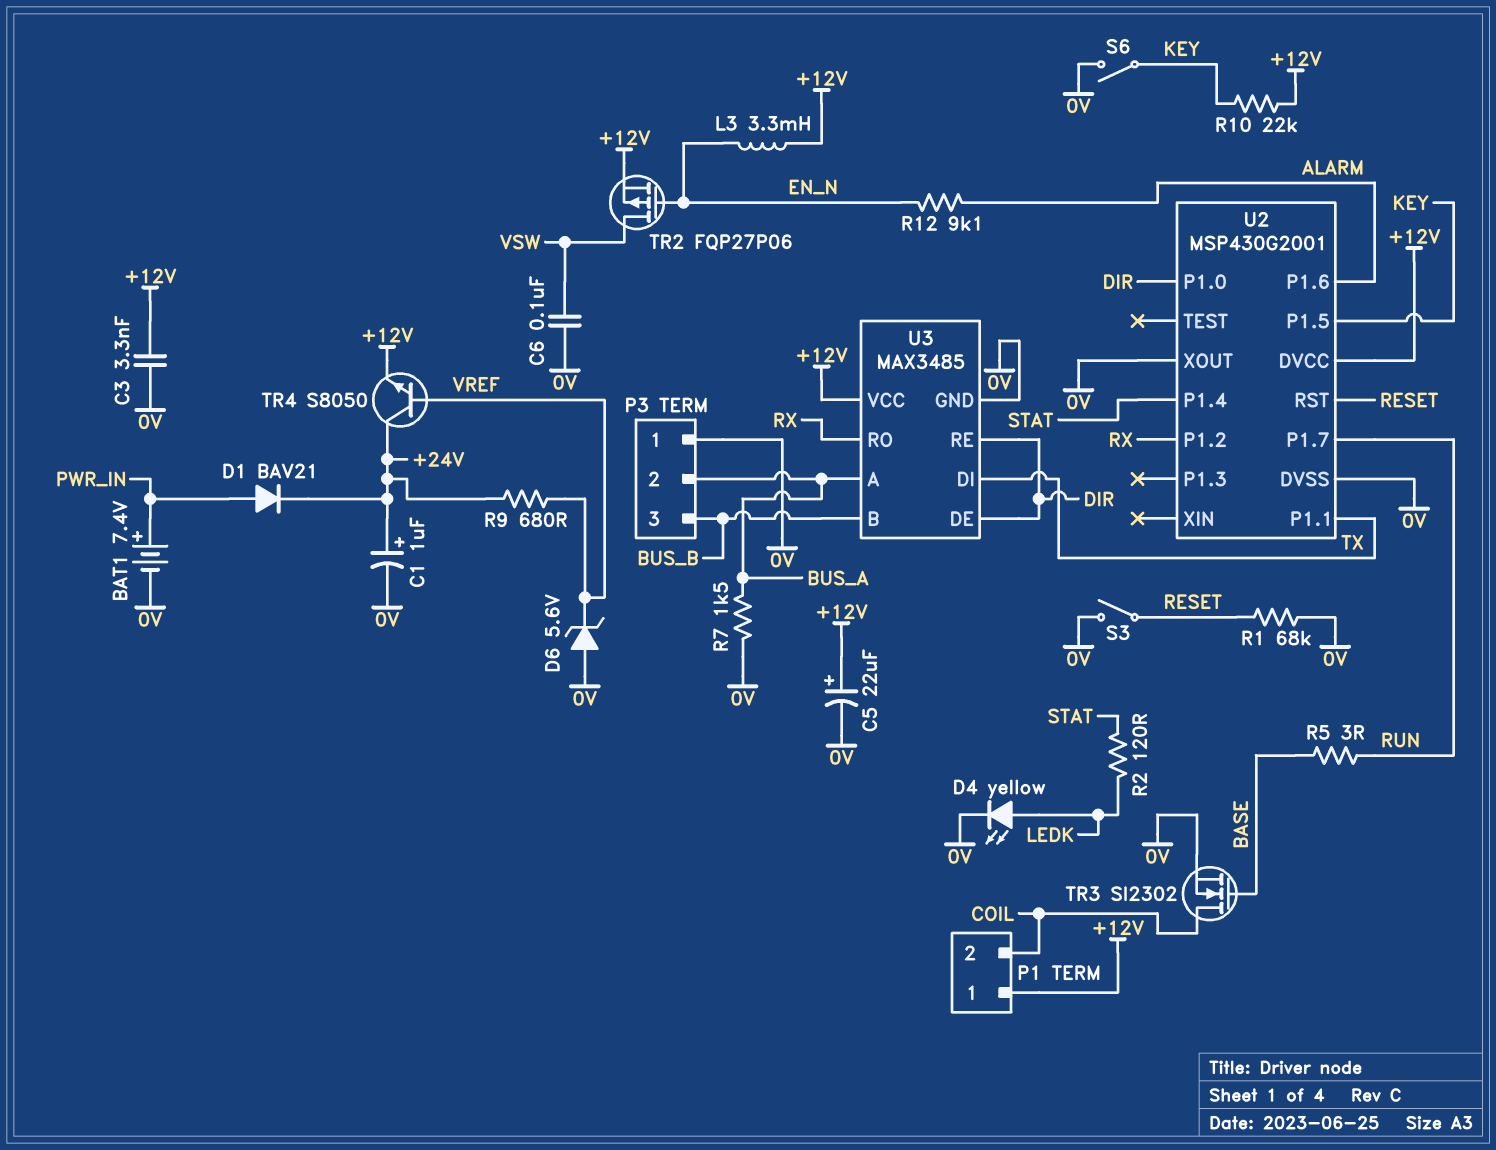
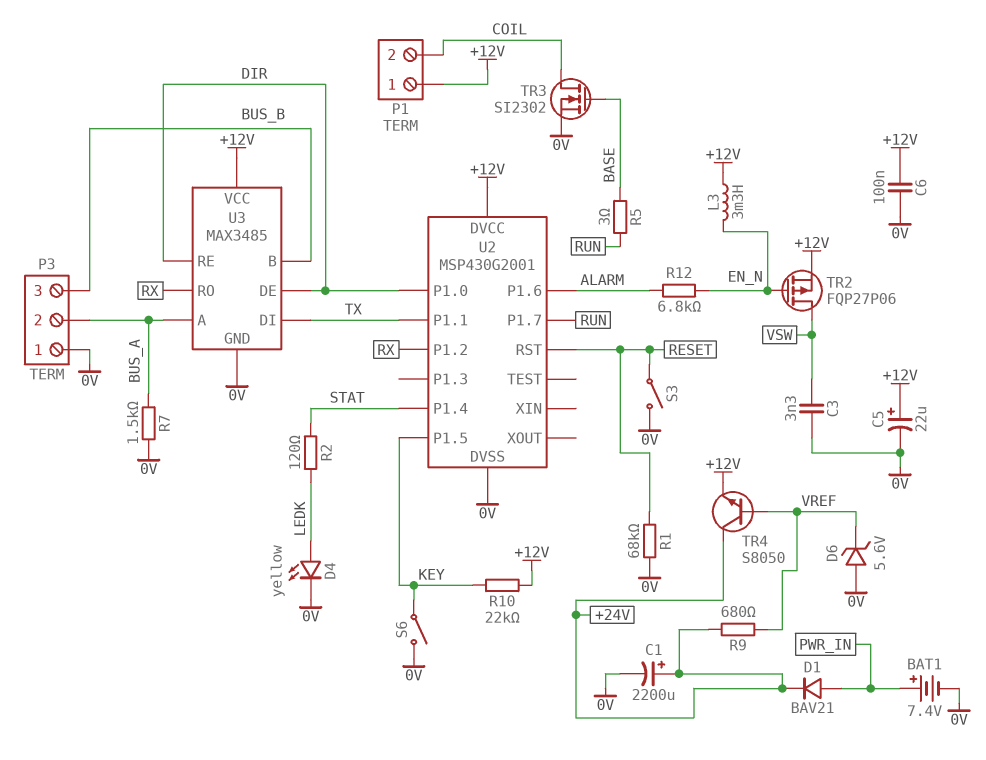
C1: 1uF (plus +24V, minus 0V) -> 2200uF (plus +24V, minus 0V)
C3: 3.3nF (+12V, 0V) -> 3.3nF (0V, VSW)
C6: 100nF (0V, VSW) -> 100nF (+12V, 0V)
R12: 9.1k (ALARM, EN_N) -> 6.8k (ALARM, EN_N)
U2 pin XOUT: 0V -> none

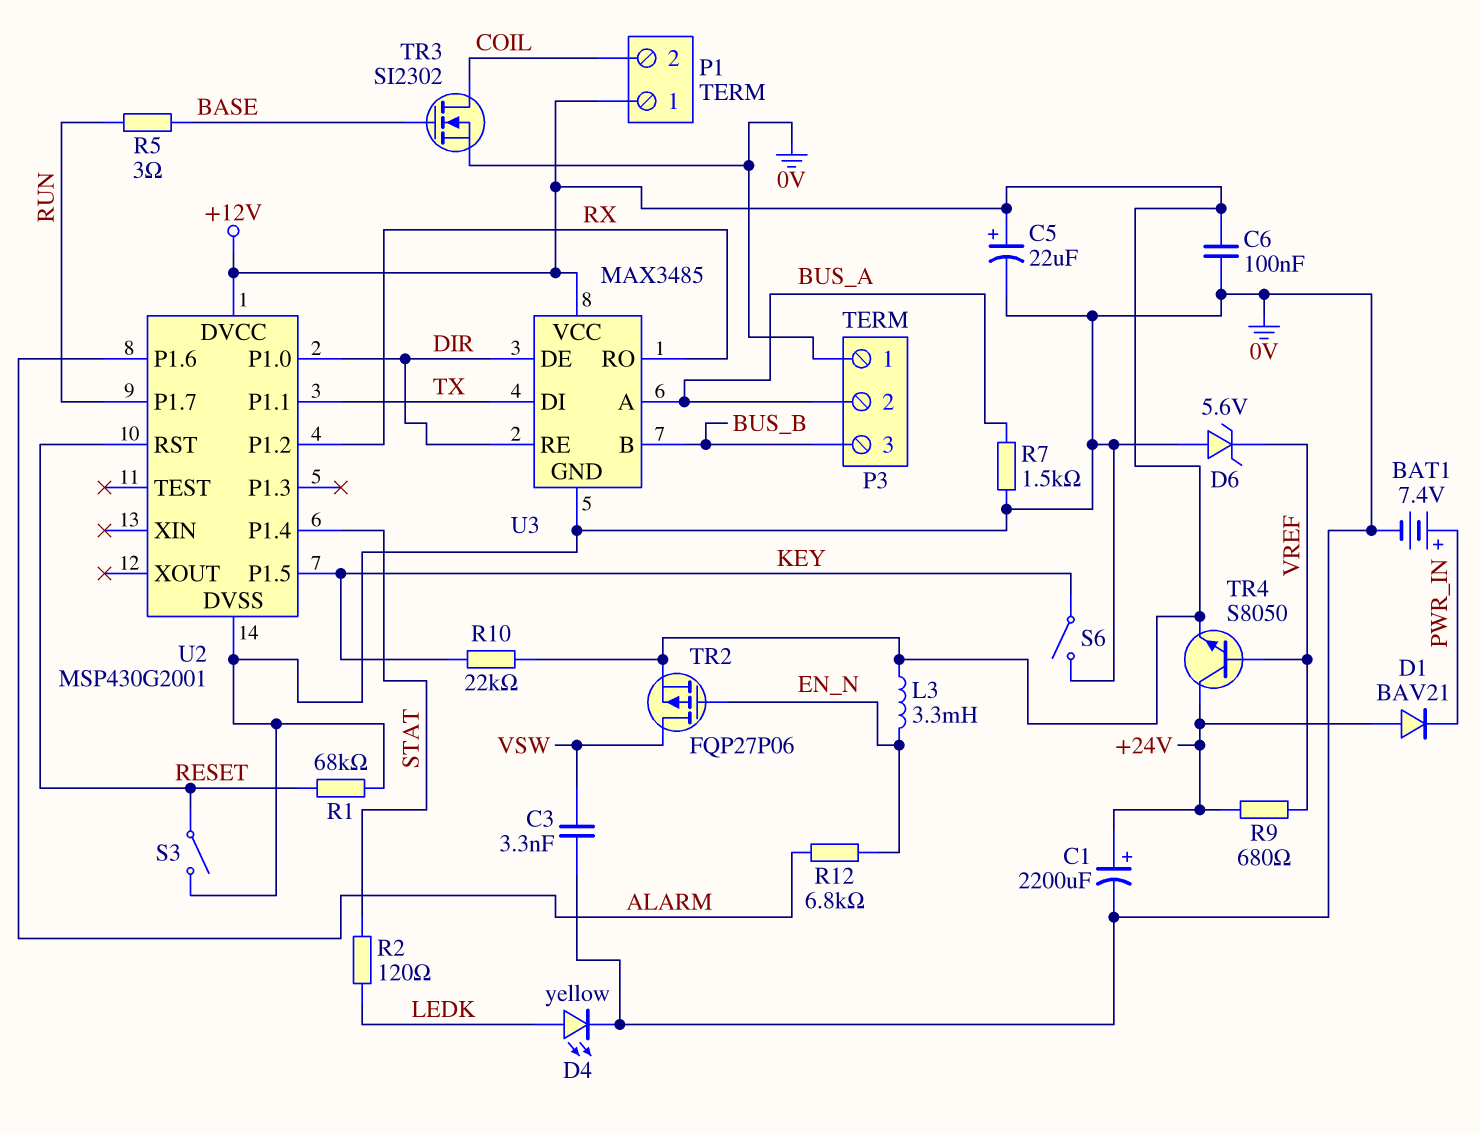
D1: diode BAV21 (A PWR_IN, K +24V) -> diode BAV21 (A +24V, K PWR_IN)

